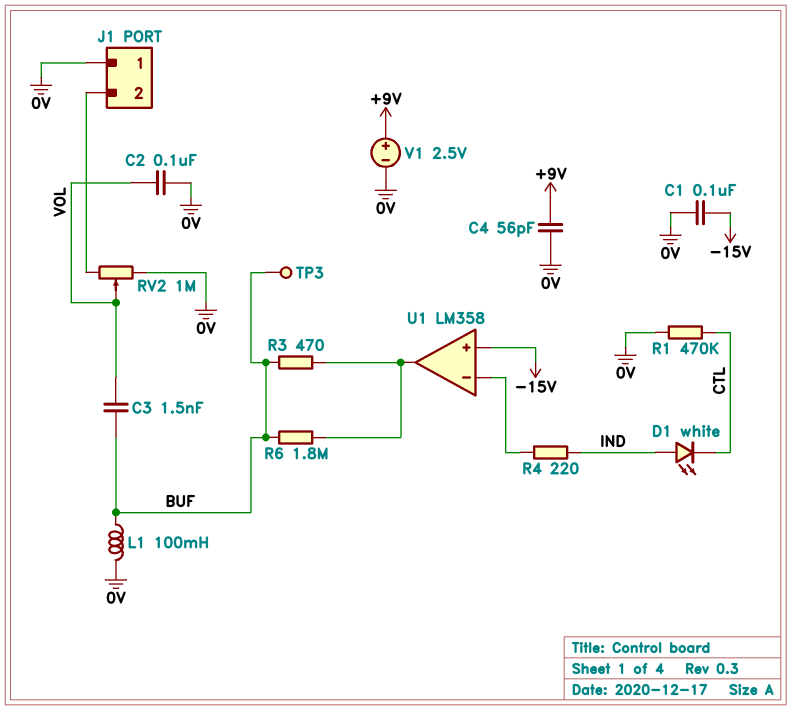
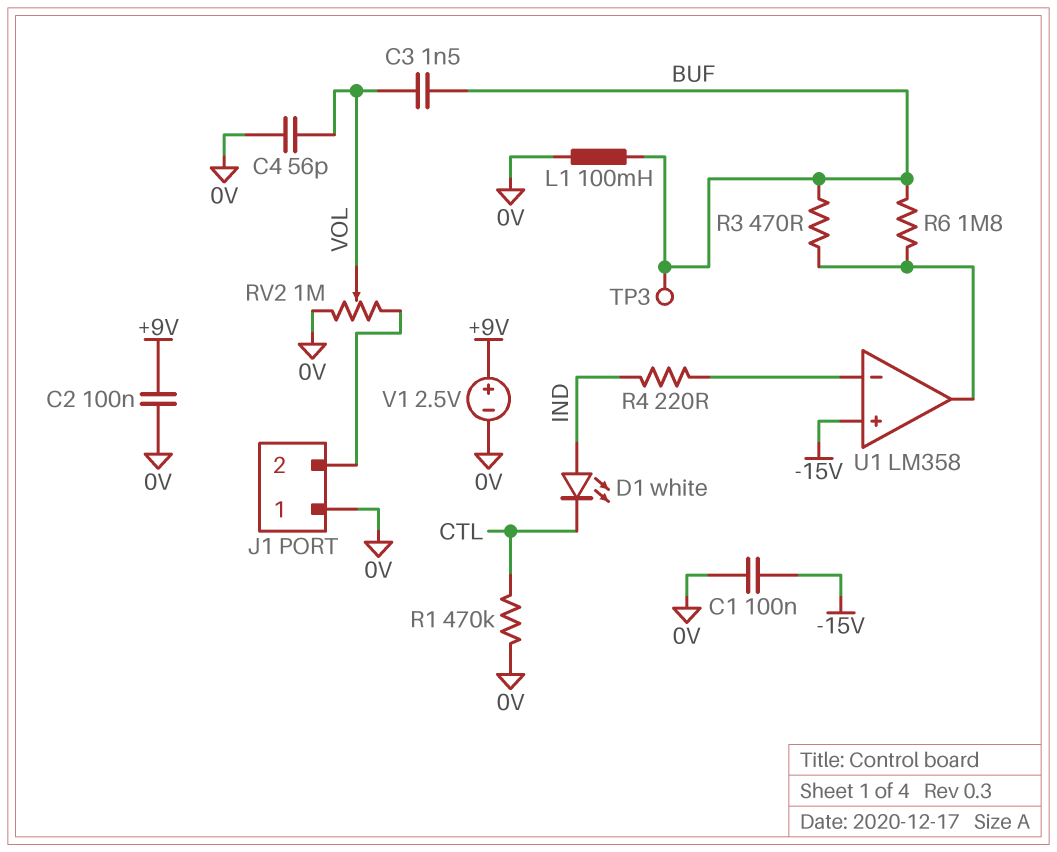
C2: 100nF (0V, VOL) -> 100nF (+9V, 0V)
C4: 56pF (+9V, 0V) -> 56pF (0V, VOL)

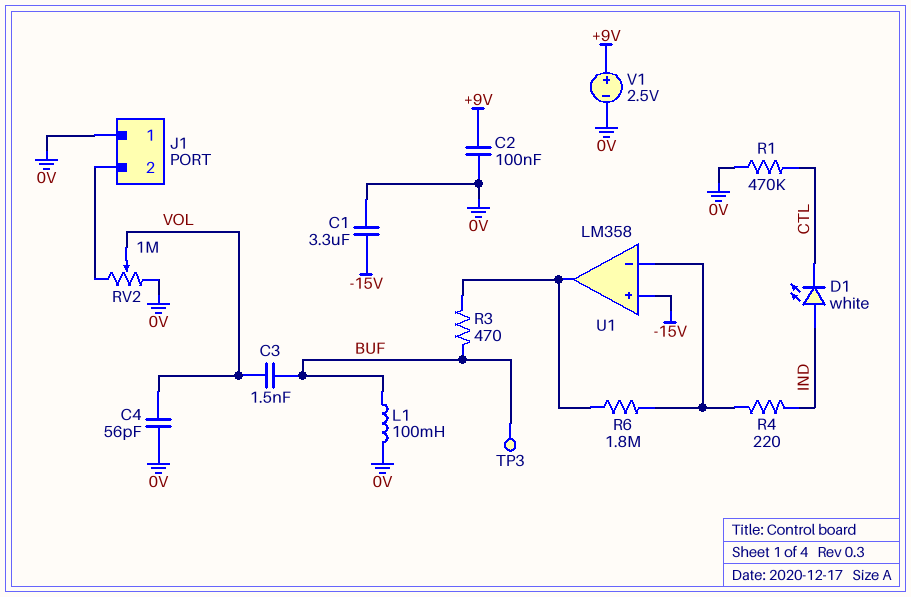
C1: 100nF (-15V, 0V) -> 3.3uF (-15V, 0V)
R6: 1.8M (BUF, U1/out) -> 1.8M (U1/in-, U1/out)

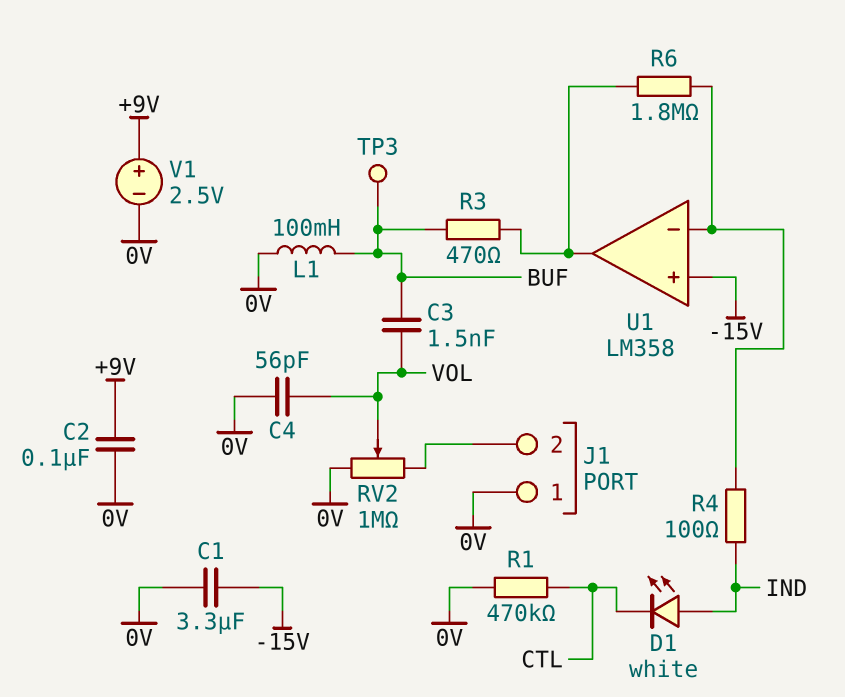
R4: 220 (IND, U1/in-) -> 100 (IND, U1/in-)

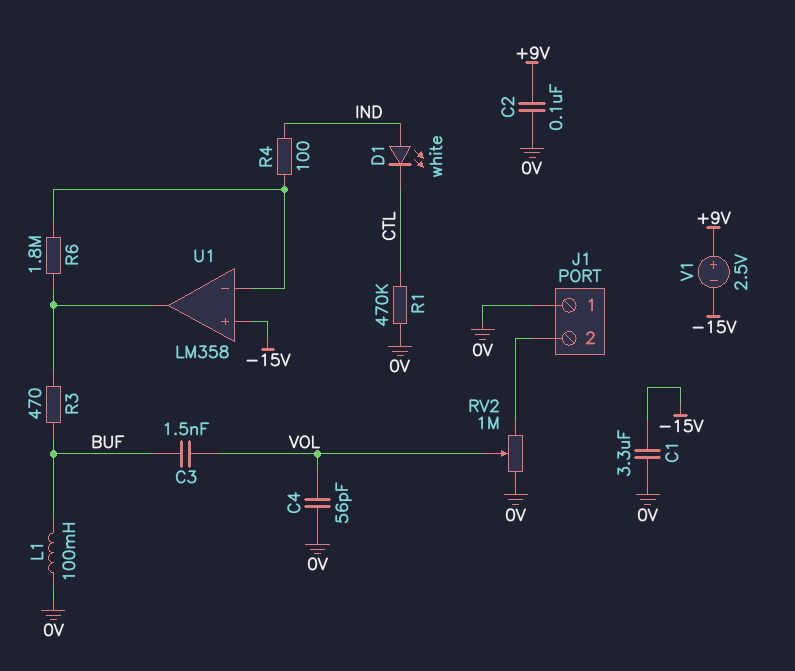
TP3: test point (BUF) -> none
V1: 2.5V (plus +9V, minus 0V) -> 2.5V (plus +9V, minus -15V)

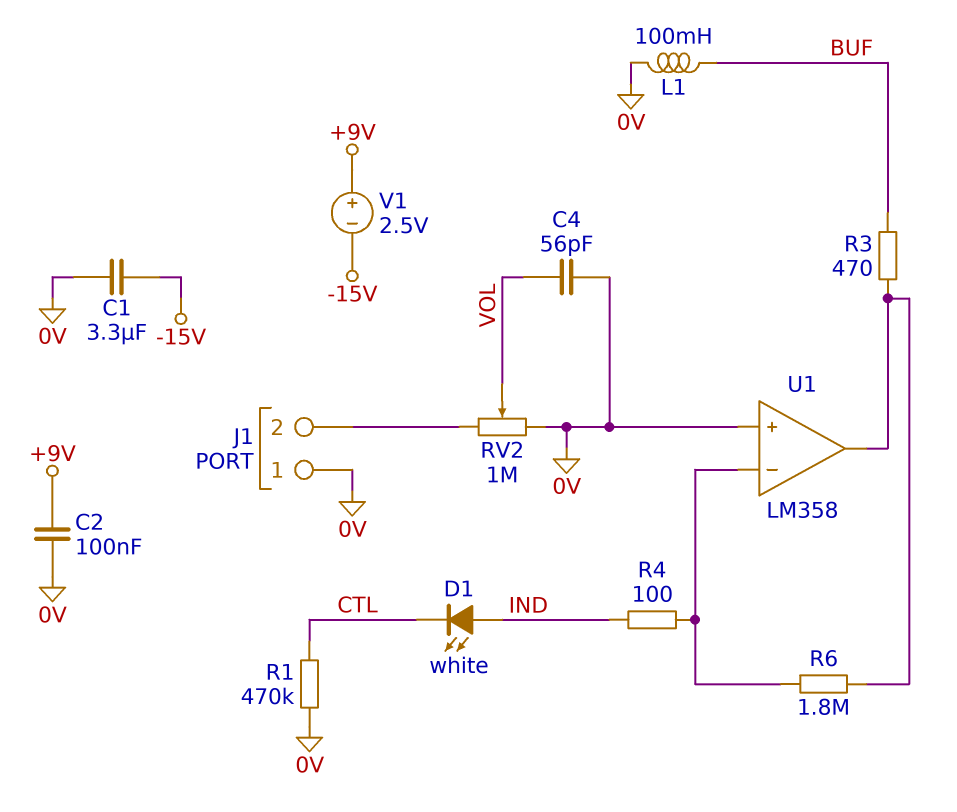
C3: 1.5nF (BUF, VOL) -> none
U1 pin in+: -15V -> 0V

